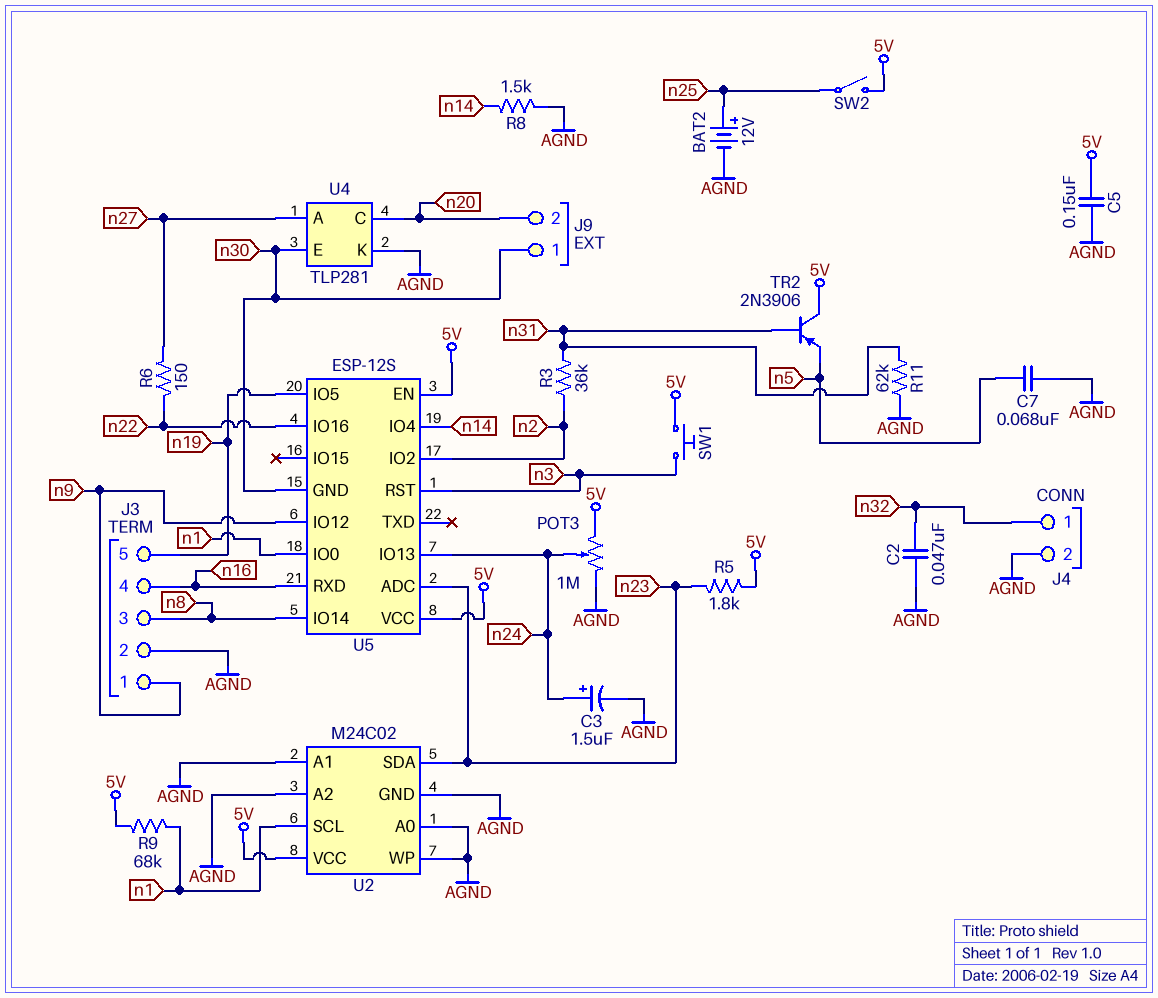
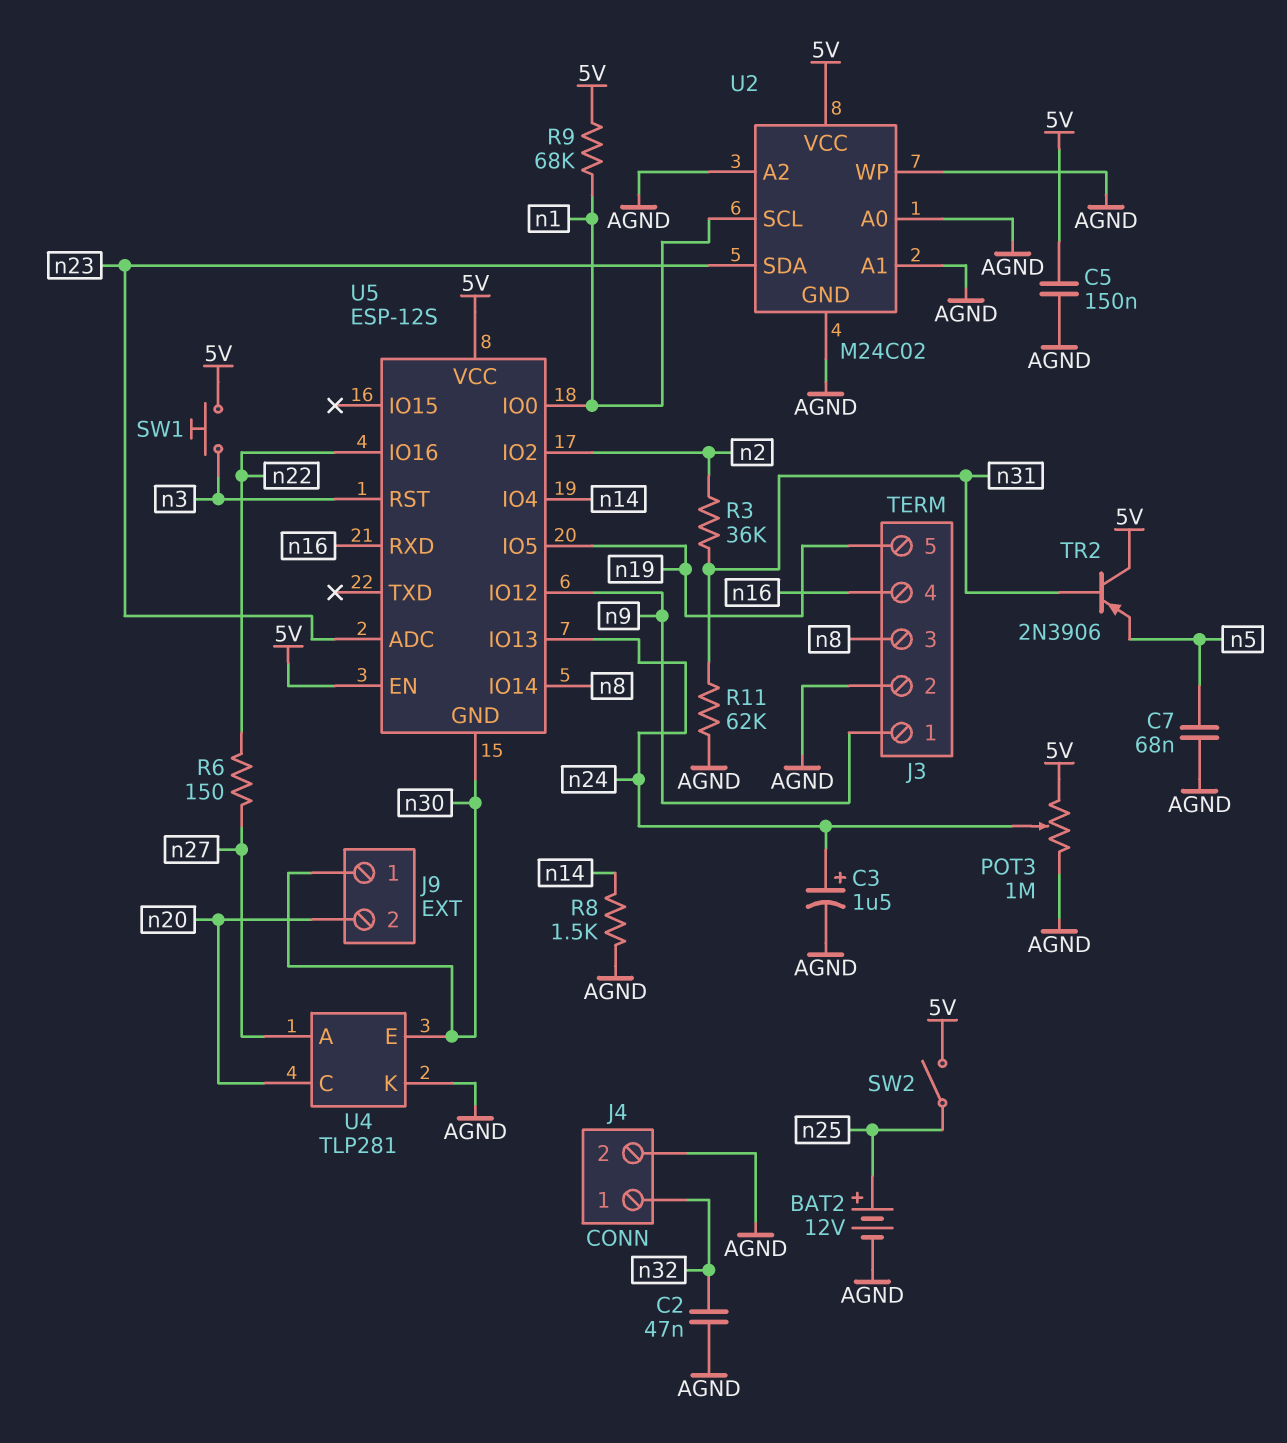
R5: 1.8k (5V, n23) -> none

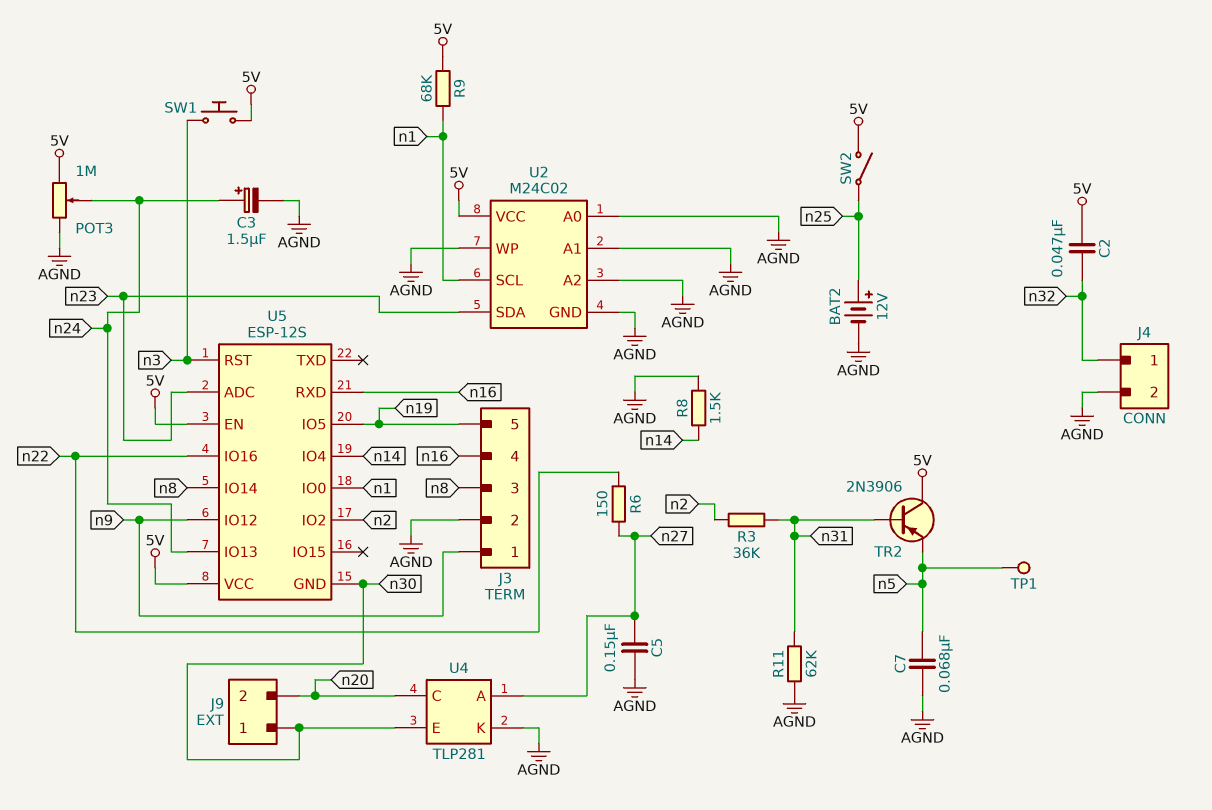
C2: 47nF (AGND, n32) -> 47nF (5V, n32)
C5: 150nF (5V, AGND) -> 150nF (AGND, n27)
TP1: none -> test point (n5)

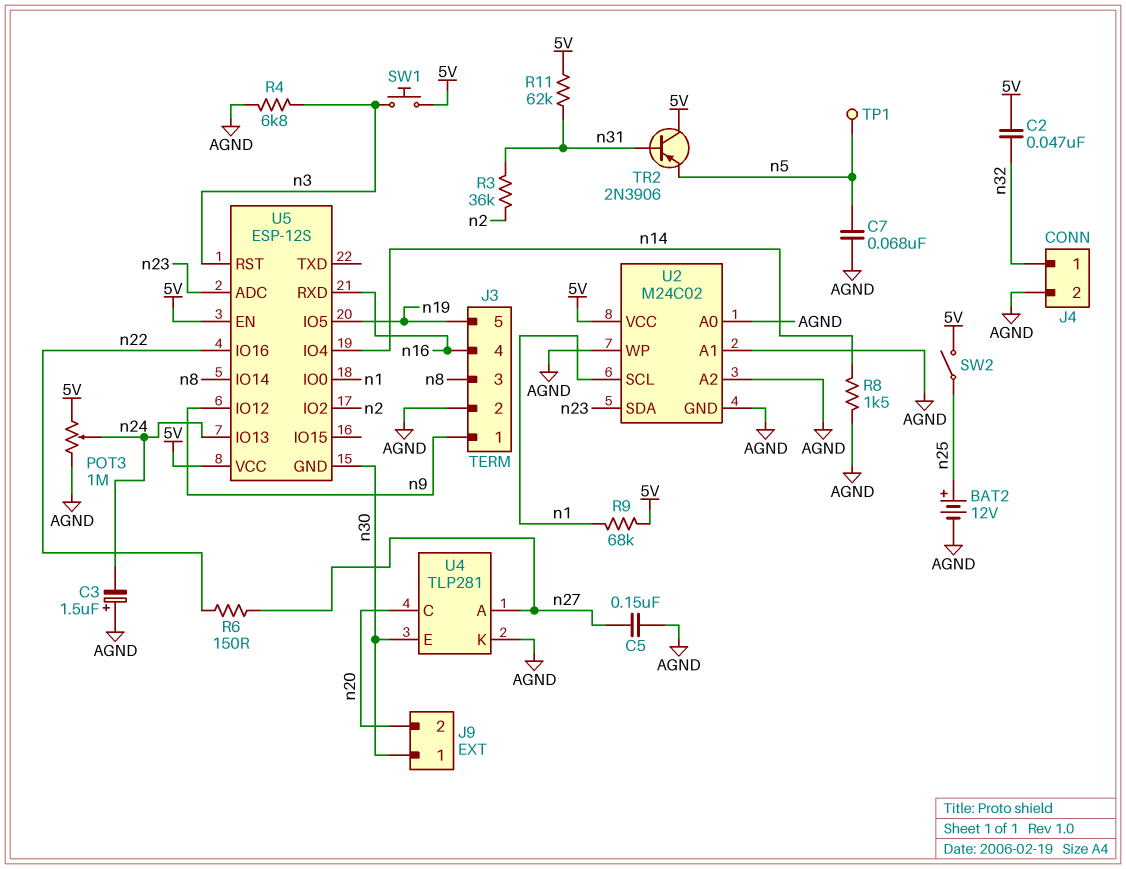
C3: 1.5uF (plus n24, minus AGND) -> 1.5uF (plus AGND, minus n24)
R4: none -> 6.8k (AGND, n3)
R11: 62k (AGND, n31) -> 62k (5V, n31)

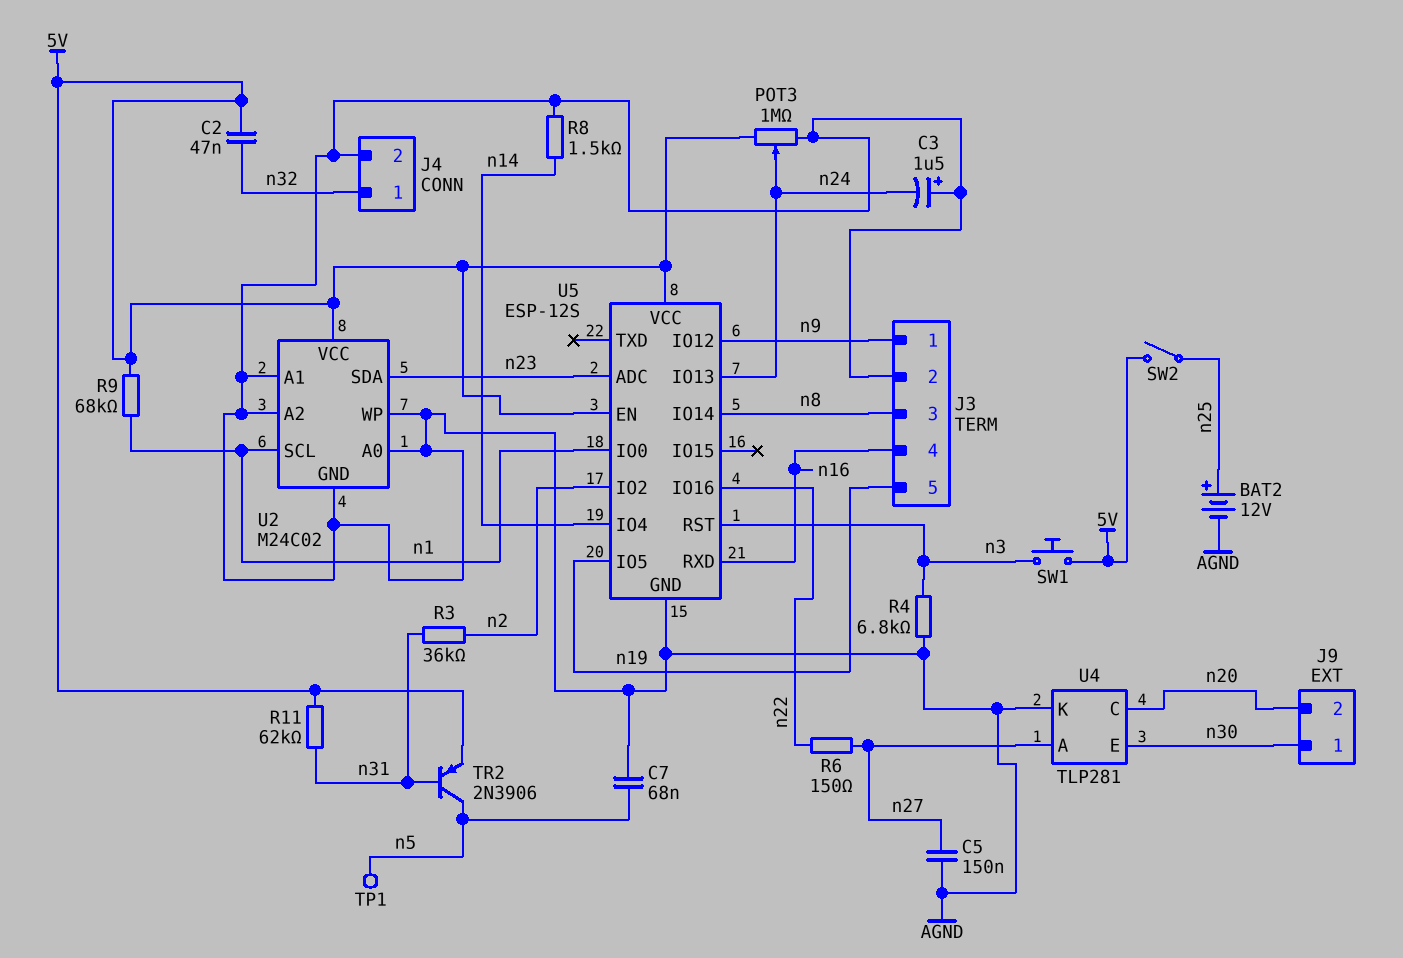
TR2: PNP 2N3906 (B n31, C 5V, E n5) -> PNP 2N3906 (B n31, C n5, E 5V)
U5 pin GND: n30 -> AGND

